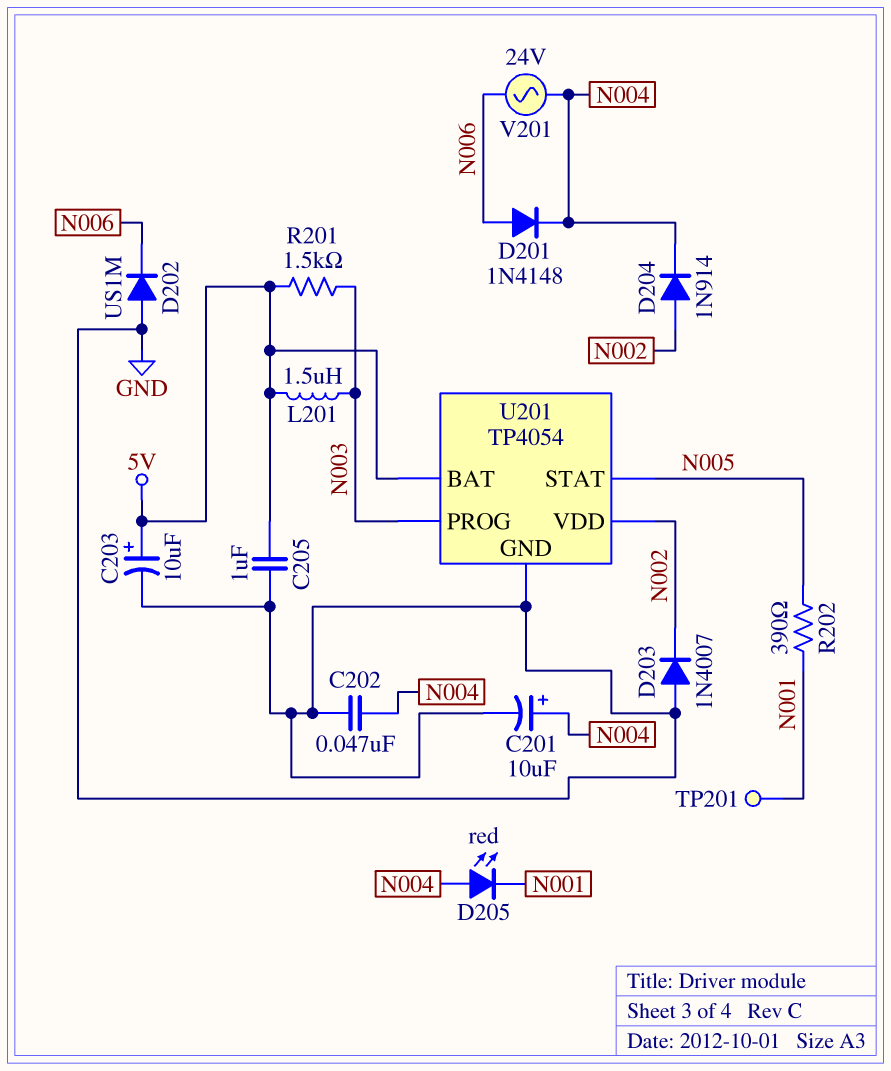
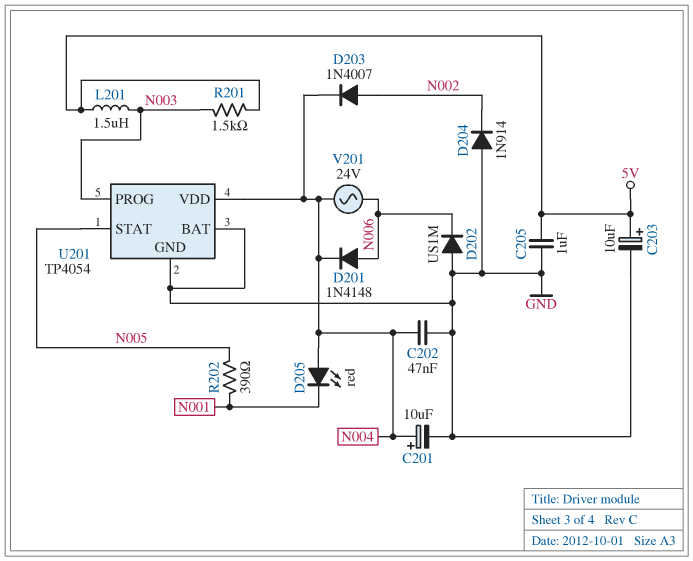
D203: diode 1N4007 (A GND, K N002) -> diode 1N4007 (A N002, K N004)
D204: diode 1N914 (A N002, K N004) -> diode 1N914 (A GND, K N002)
TP201: test point (N001) -> none
U201 pin BAT: 5V -> GND
U201 pin VDD: N002 -> N004

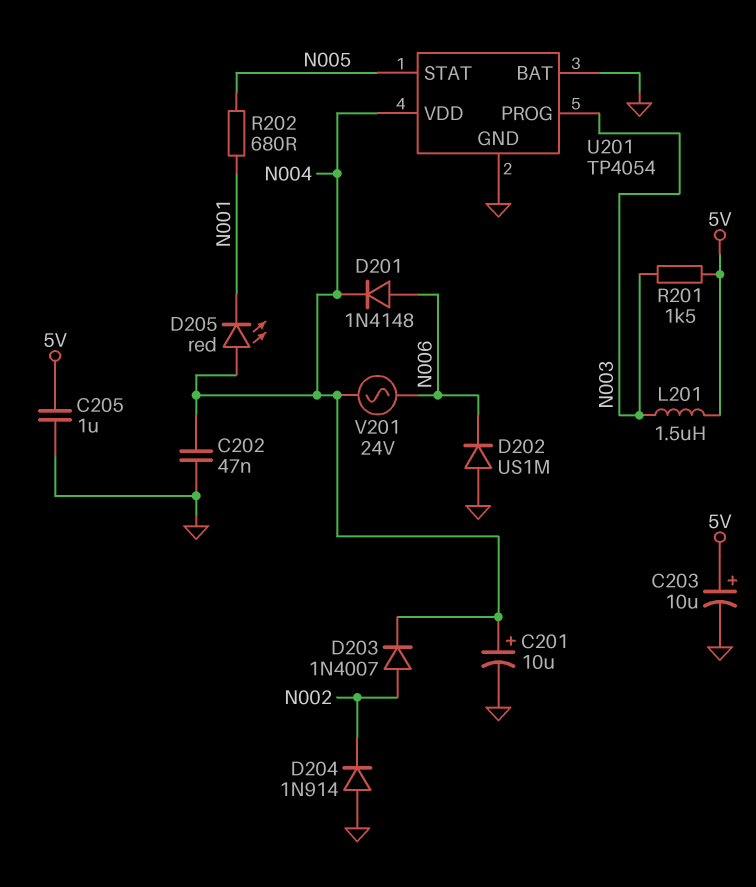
R202: 390 (N001, N005) -> 680 (N001, N005)

